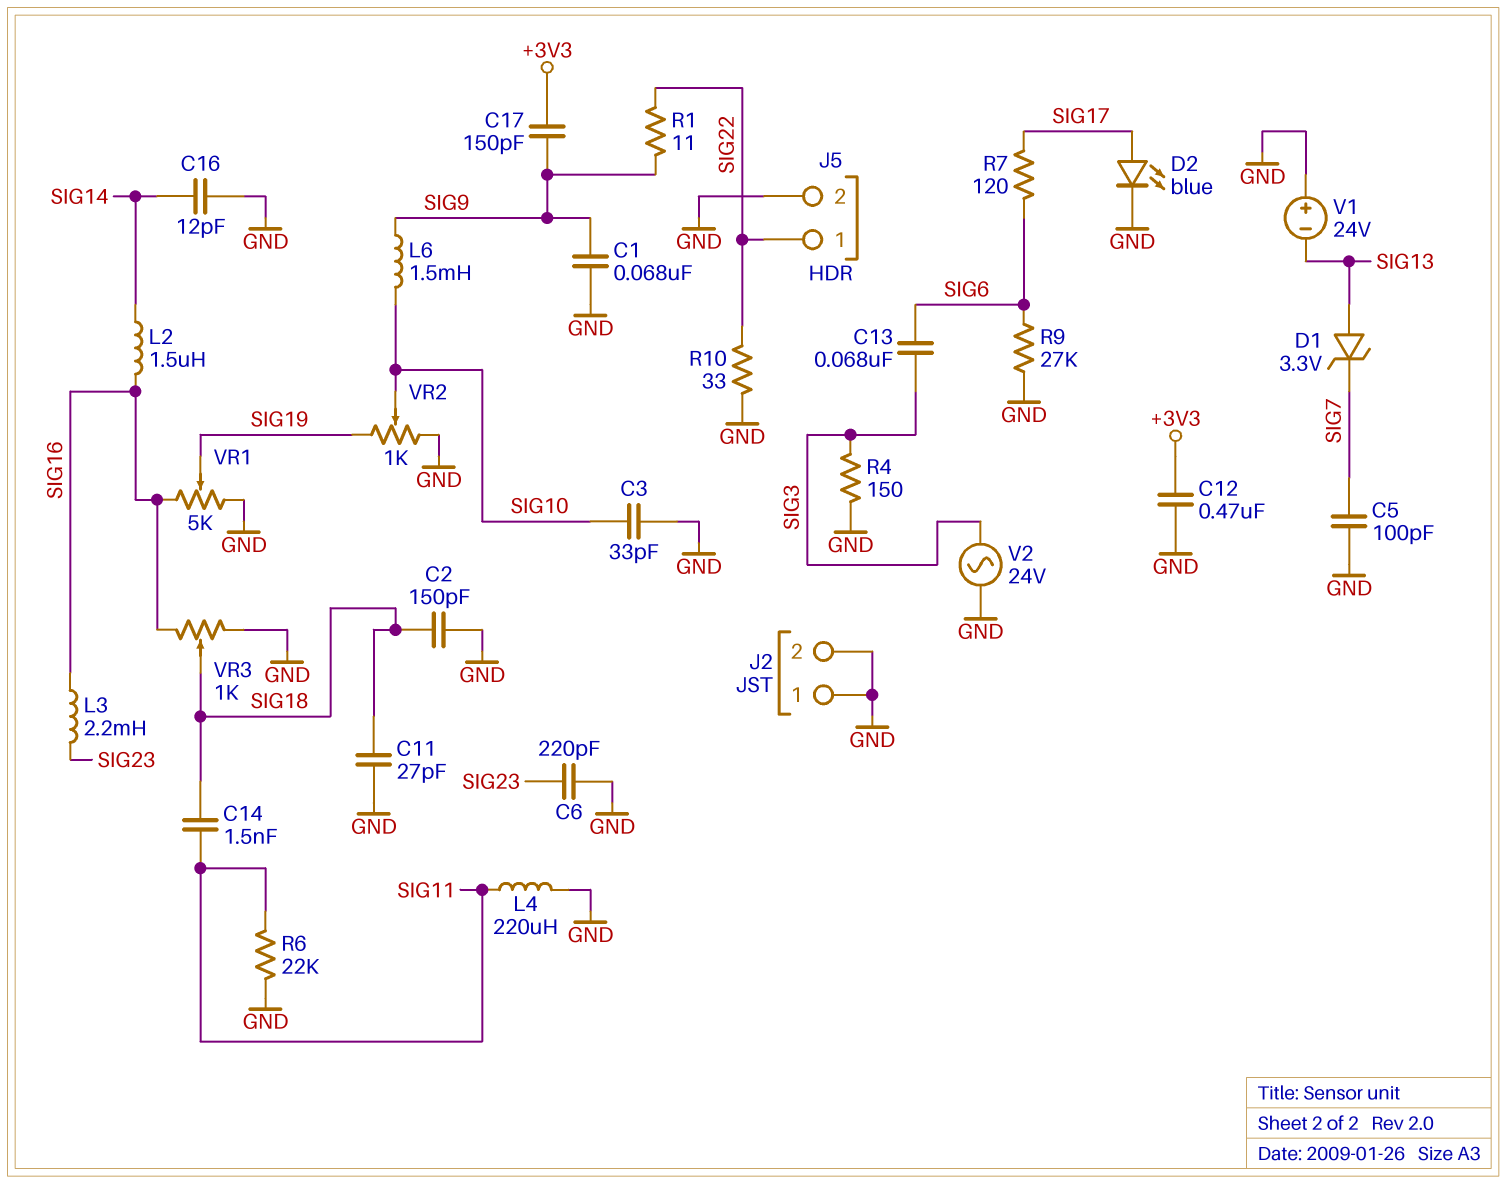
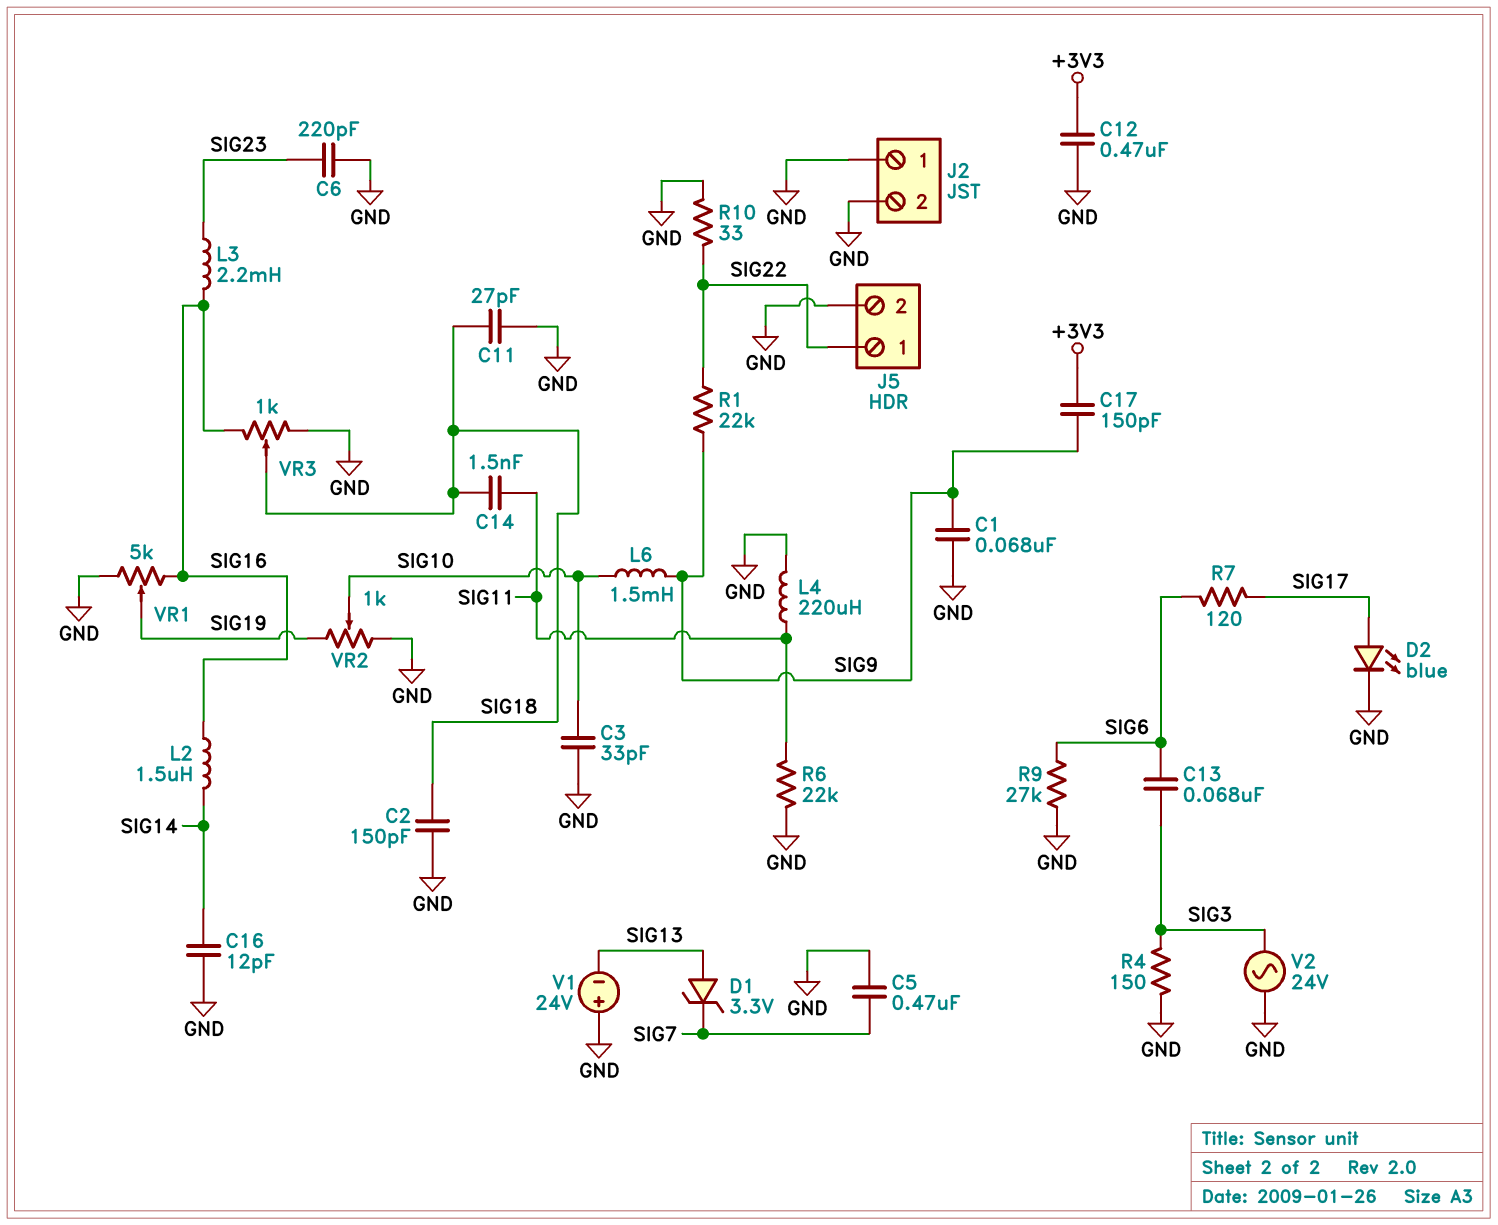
C5: 100pF (GND, SIG7) -> 470nF (GND, SIG7)
R1: 11 (SIG9, SIG22) -> 22k (SIG9, SIG22)

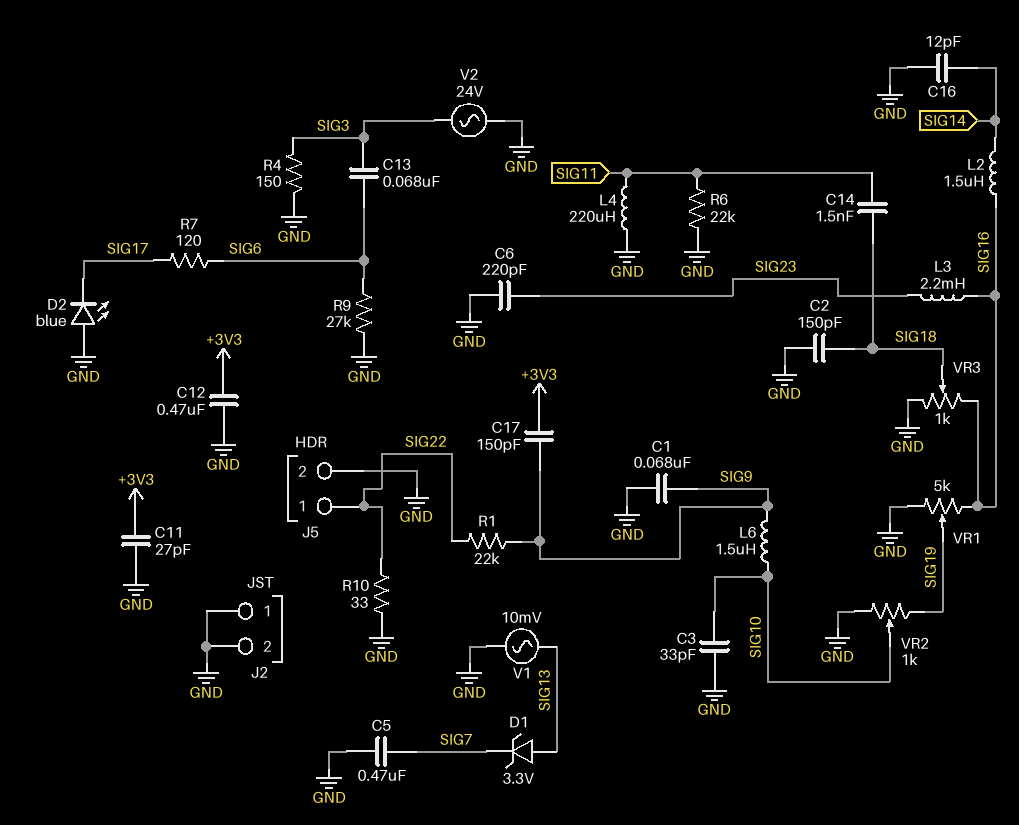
C11: 27pF (GND, SIG18) -> 27pF (+3V3, GND)
D2: LED blue (A SIG17, K GND) -> LED blue (A GND, K SIG17)
L6: 1.5mH (SIG9, SIG10) -> 1.5uH (SIG9, SIG10)
V1: 24V (plus GND, minus SIG13) -> AC 10mV (GND, SIG13)

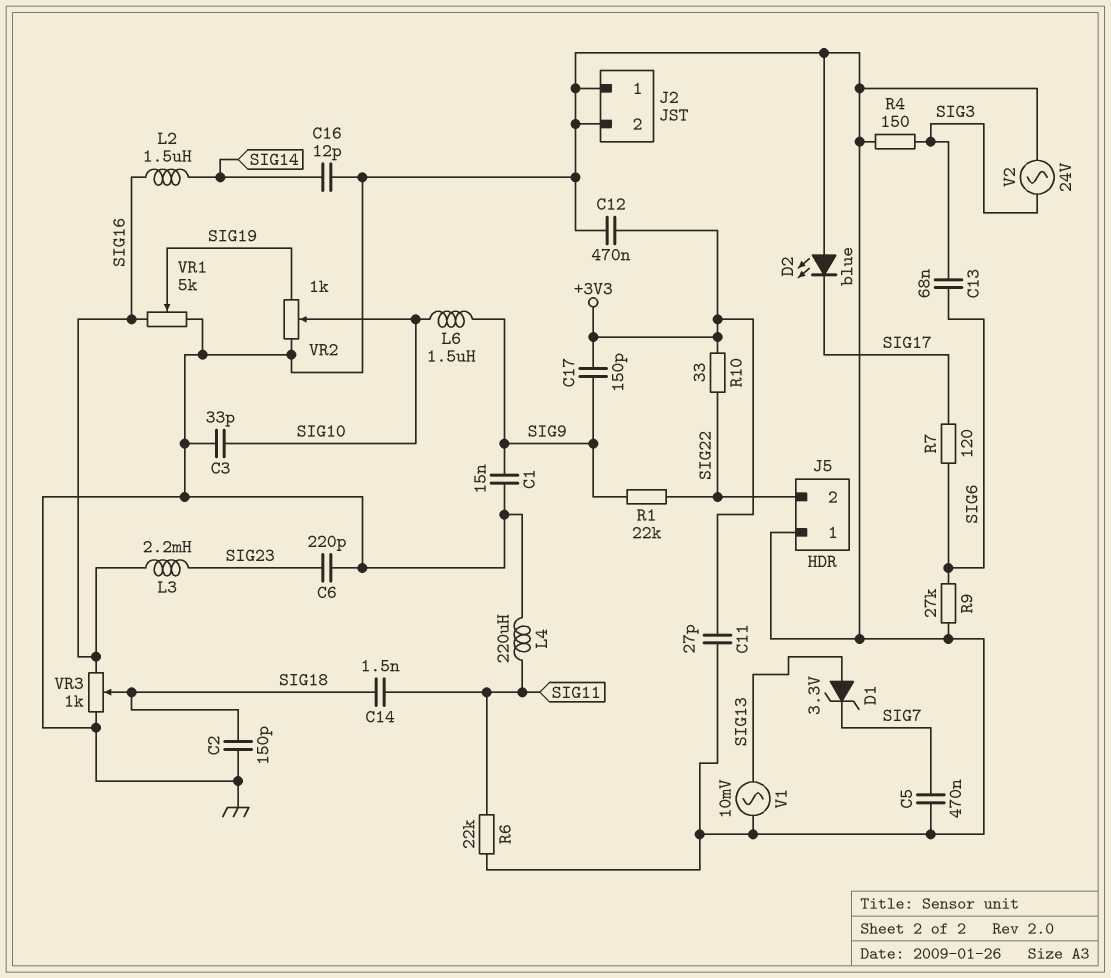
C1: 68nF (GND, SIG9) -> 15nF (GND, SIG9)
J5 pin 1: SIG22 -> GND
J5 pin 2: GND -> SIG22
R10: 33 (GND, SIG22) -> 33 (+3V3, SIG22)

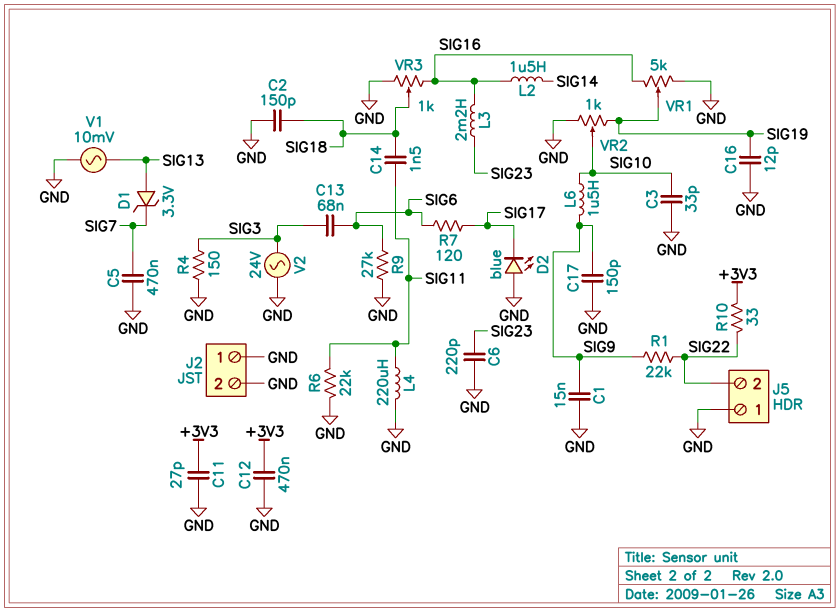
C16: 12pF (GND, SIG14) -> 12pF (GND, SIG19)
C17: 150pF (+3V3, SIG9) -> 150pF (GND, SIG9)

